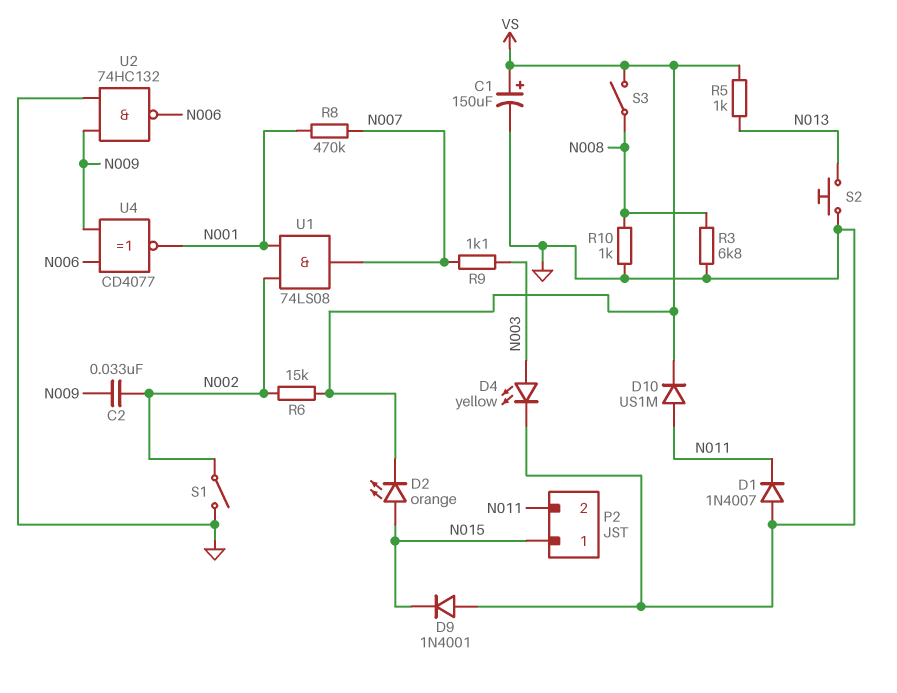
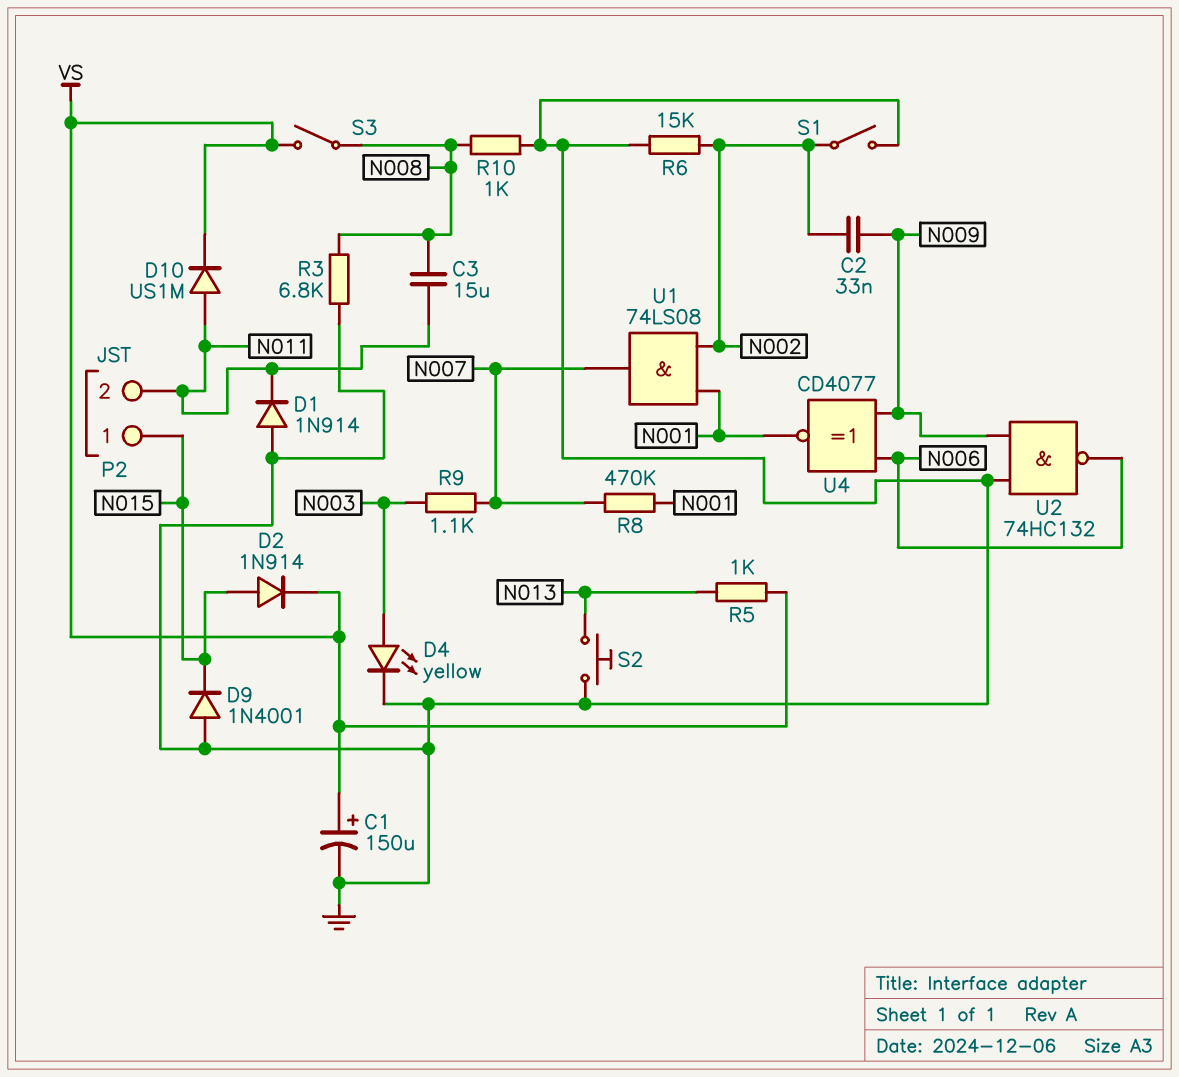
C3: none -> 15uF (N008, N011)
D1: diode 1N4007 (A GND, K N011) -> diode 1N914 (A GND, K N011)
D2: LED orange (A N015, K VS) -> diode 1N914 (A N015, K VS)
R6: 15k (N002, VS) -> 15k (GND, N002)

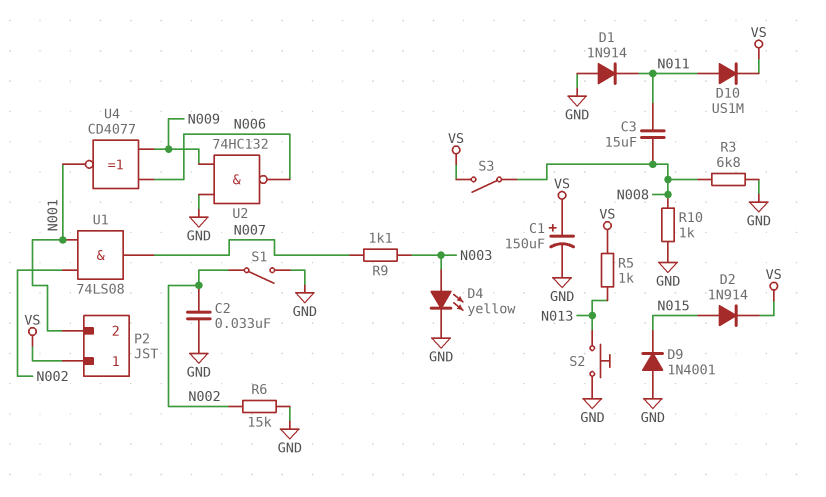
C2: 33nF (N002, N009) -> 33nF (GND, N002)
P2 pin 1: N015 -> VS
P2 pin 2: N011 -> N001
R8: 470k (N001, N007) -> none

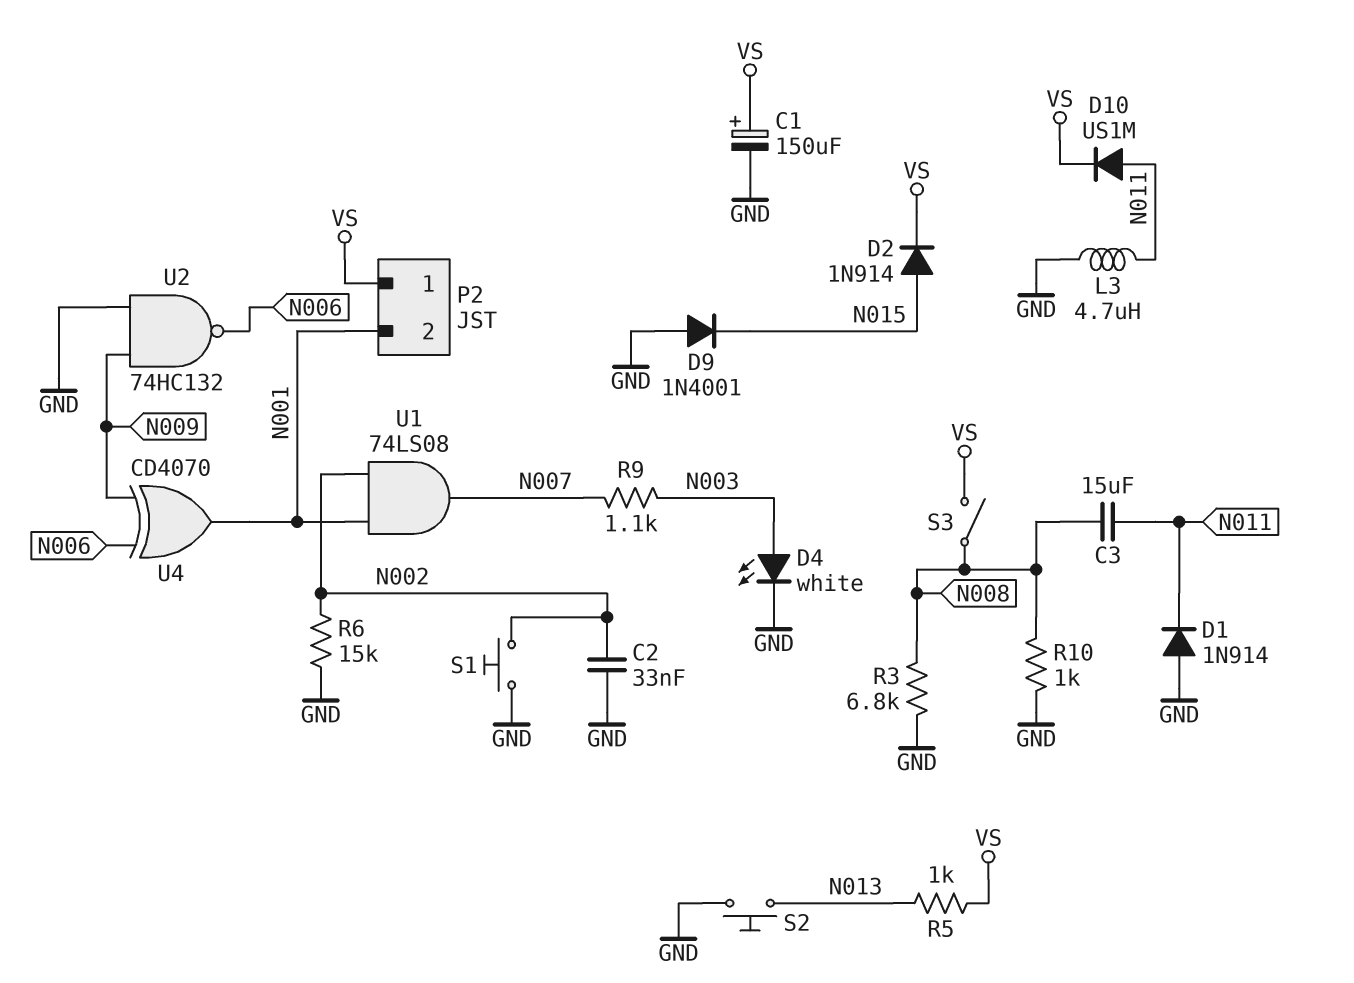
D4: LED yellow (A N003, K GND) -> LED white (A N003, K GND)
L3: none -> 4.7uH (GND, N011)
S1: switch (GND, N002) -> button (GND, N002)
U4: XNOR CD4077 (in N006, in N009, out N001) -> XOR CD4070 (in N006, in N009, out N001)

